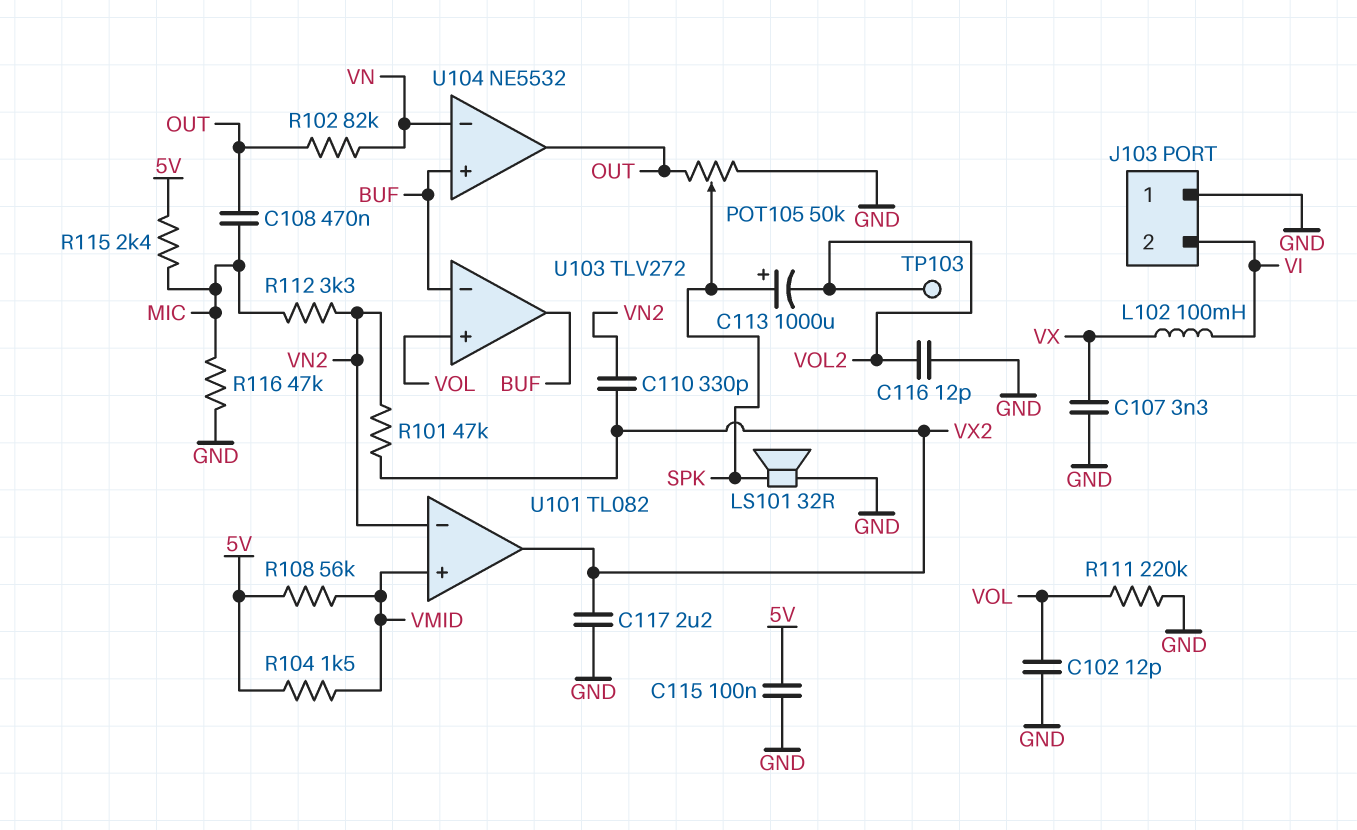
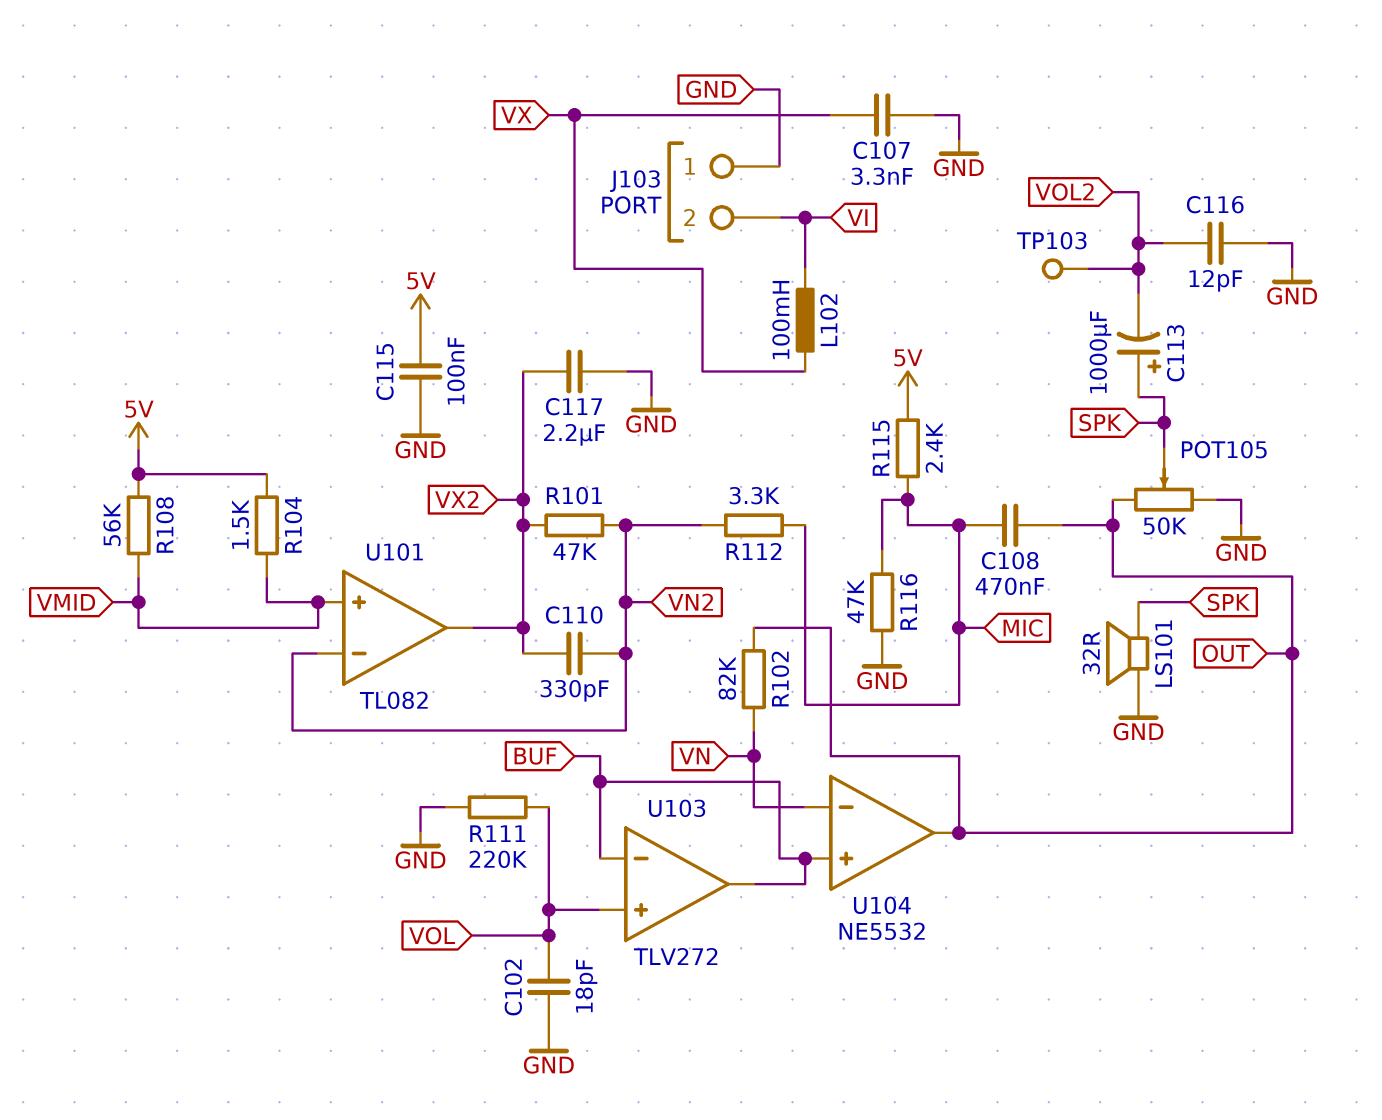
C102: 12pF (GND, VOL) -> 18pF (GND, VOL)

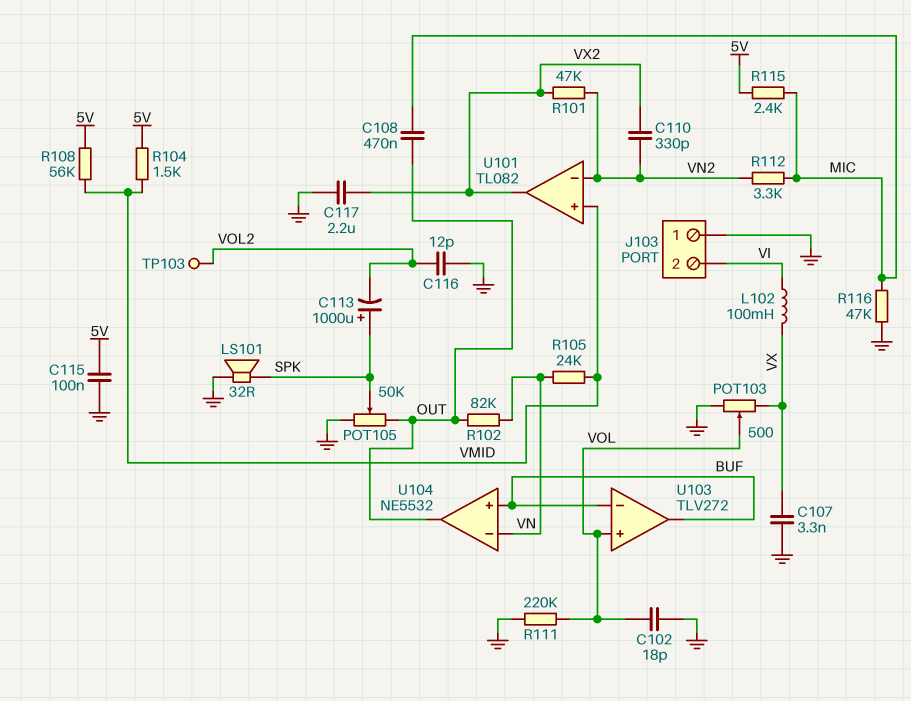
POT103: none -> 500 (GND, VX, wiper VOL)
R105: none -> 24k (VMID, VN)

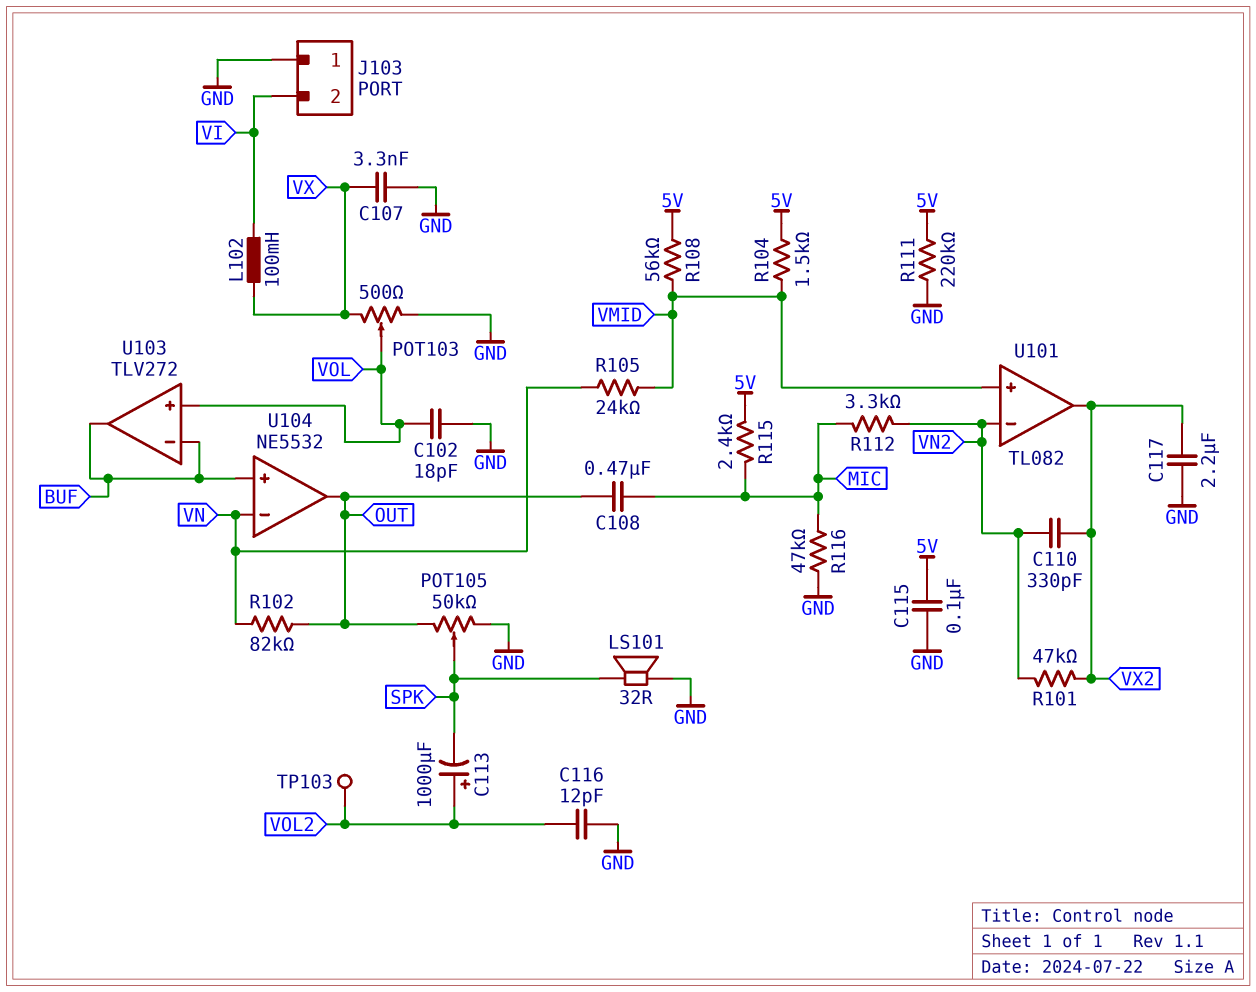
C113: 1000uF (plus SPK, minus VOL2) -> 1000uF (plus VOL2, minus SPK)
R111: 220k (GND, VOL) -> 220k (5V, GND)

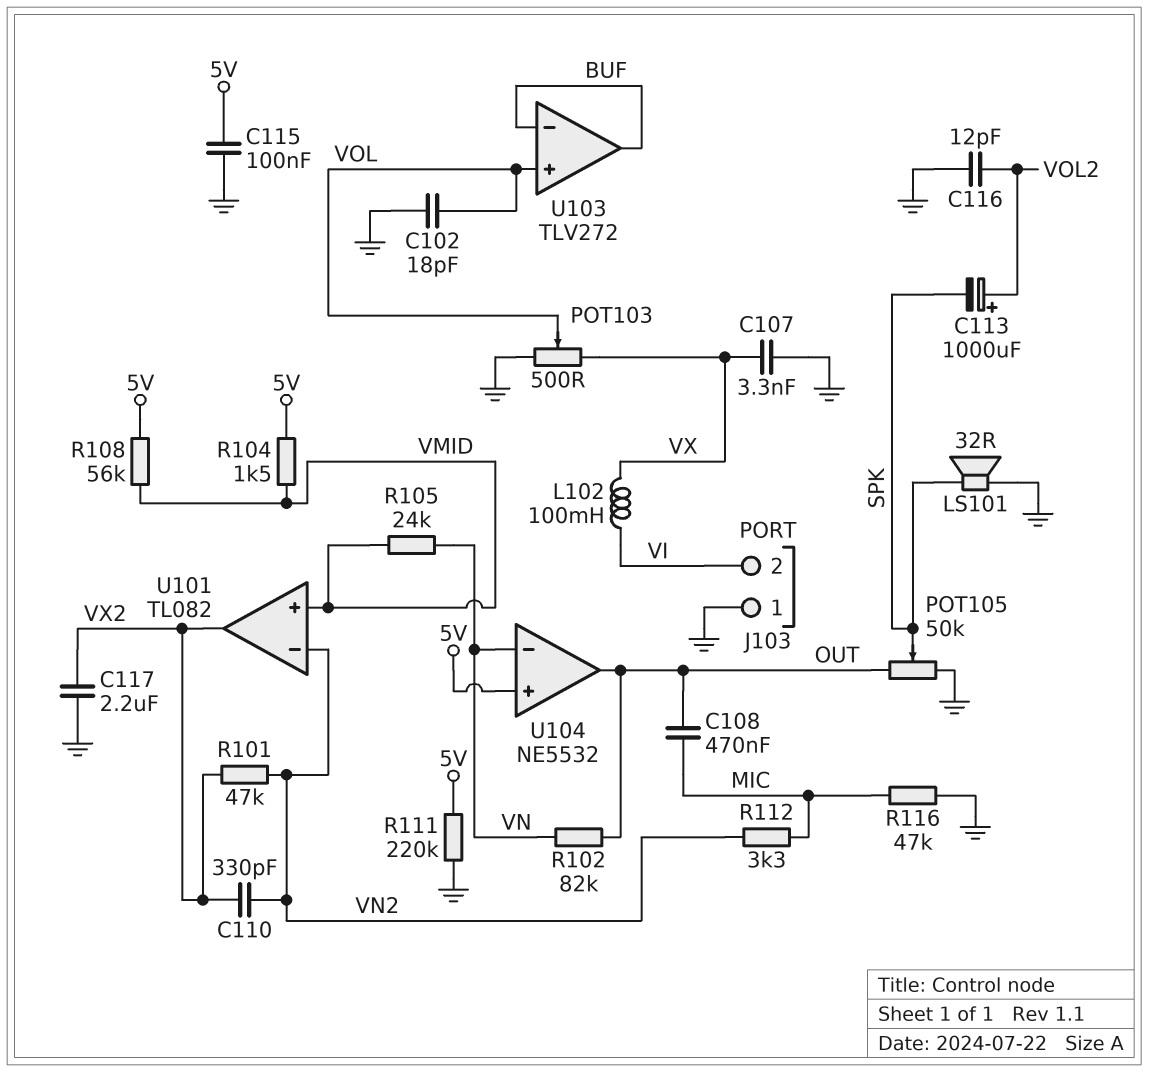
R115: 2.4k (5V, MIC) -> none
TP103: test point (VOL2) -> none
U104 pin in+: BUF -> 5V

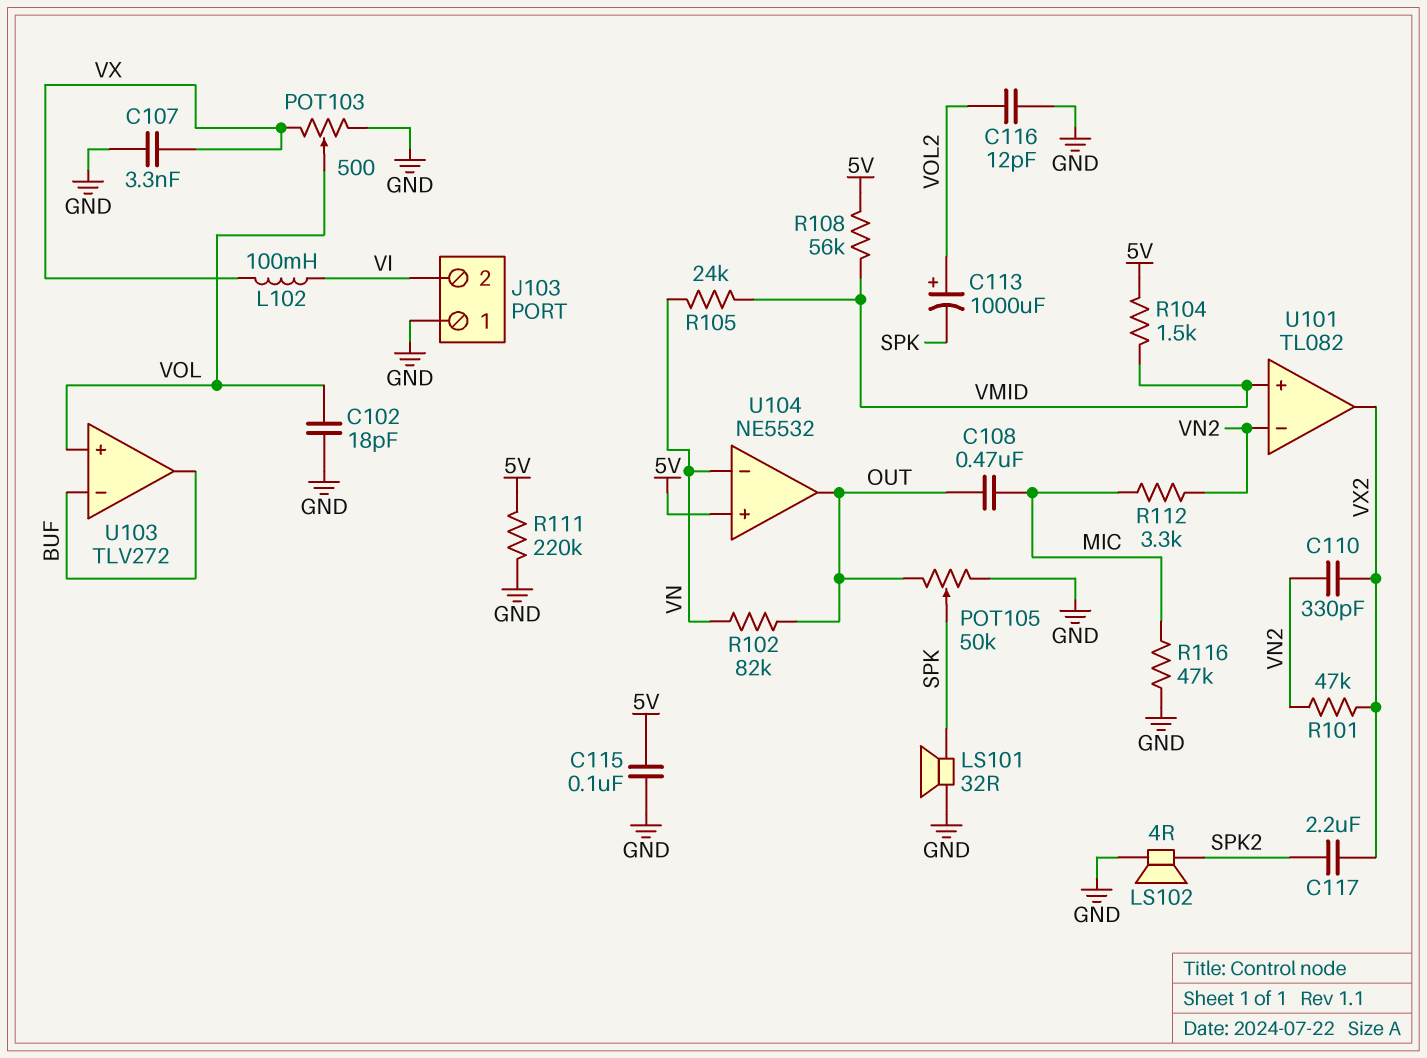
C117: 2.2uF (GND, VX2) -> 2.2uF (SPK2, VX2)
LS102: none -> speaker 4R (GND, SPK2)

